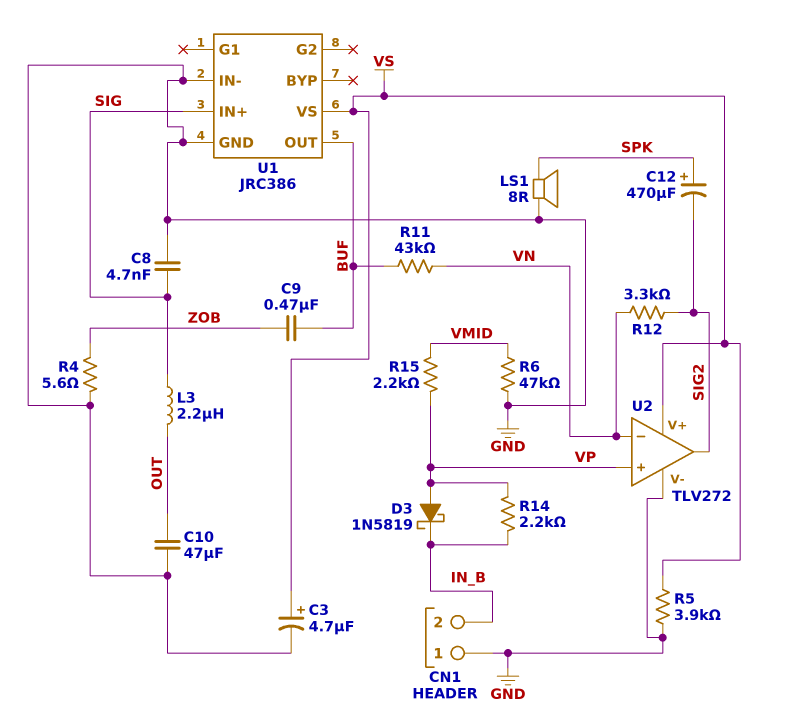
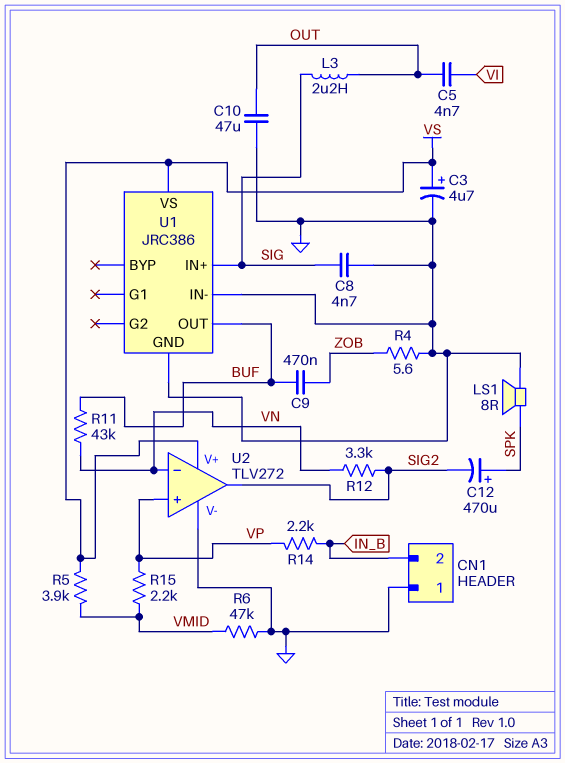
C5: none -> 4.7nF (OUT, VI)
D3: schottky 1N5819 (A VP, K IN_B) -> none
R5: 3.9k (GND, VS) -> 3.9k (VMID, VS)

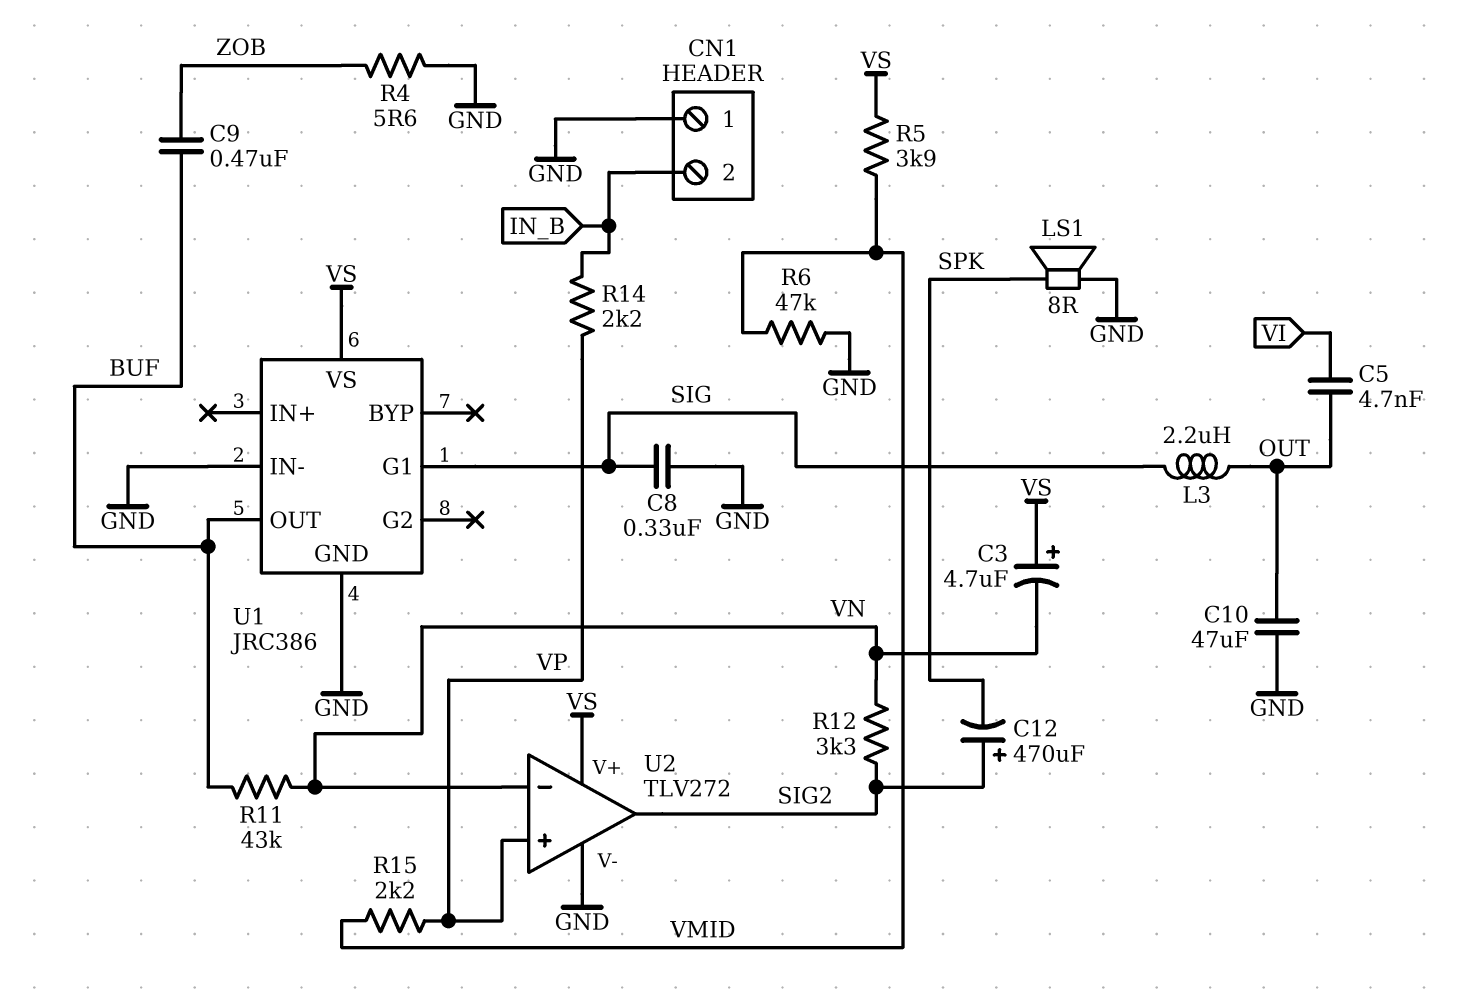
C3: 4.7uF (plus VS, minus GND) -> 4.7uF (plus VS, minus VN)
C8: 4.7nF (GND, SIG) -> 330nF (GND, SIG)
C12: 470uF (plus SPK, minus SIG2) -> 470uF (plus SIG2, minus SPK)
U1 pin G1: none -> SIG
U1 pin IN+: SIG -> none

